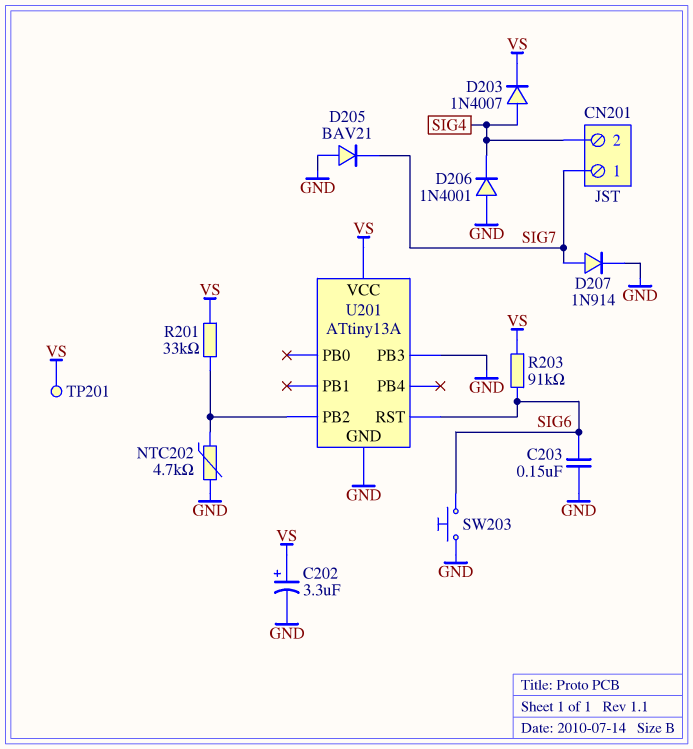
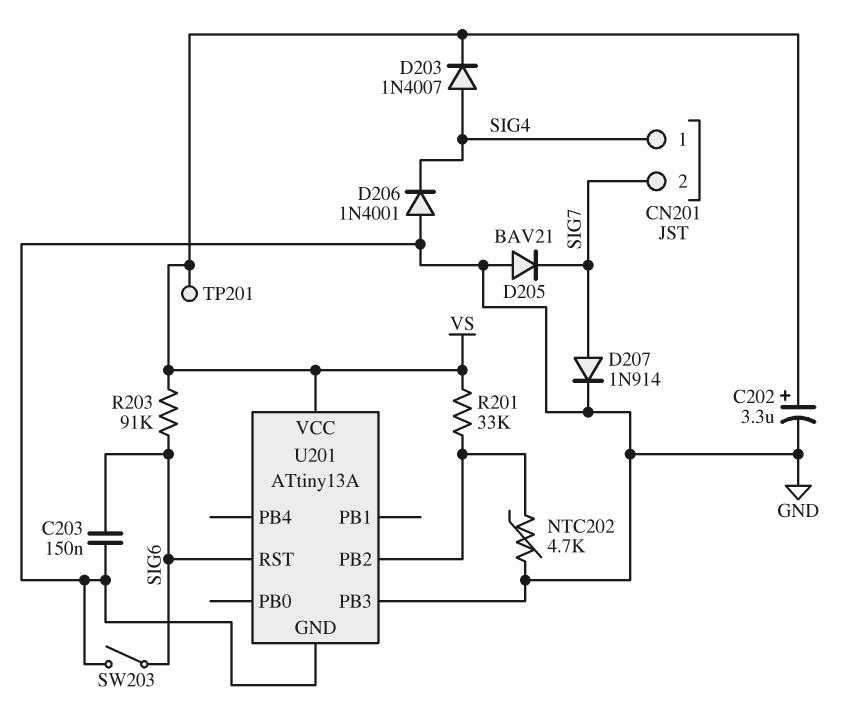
CN201 pin 1: SIG7 -> SIG4
CN201 pin 2: SIG4 -> SIG7
SW203: button (GND, SIG6) -> switch (GND, SIG6)

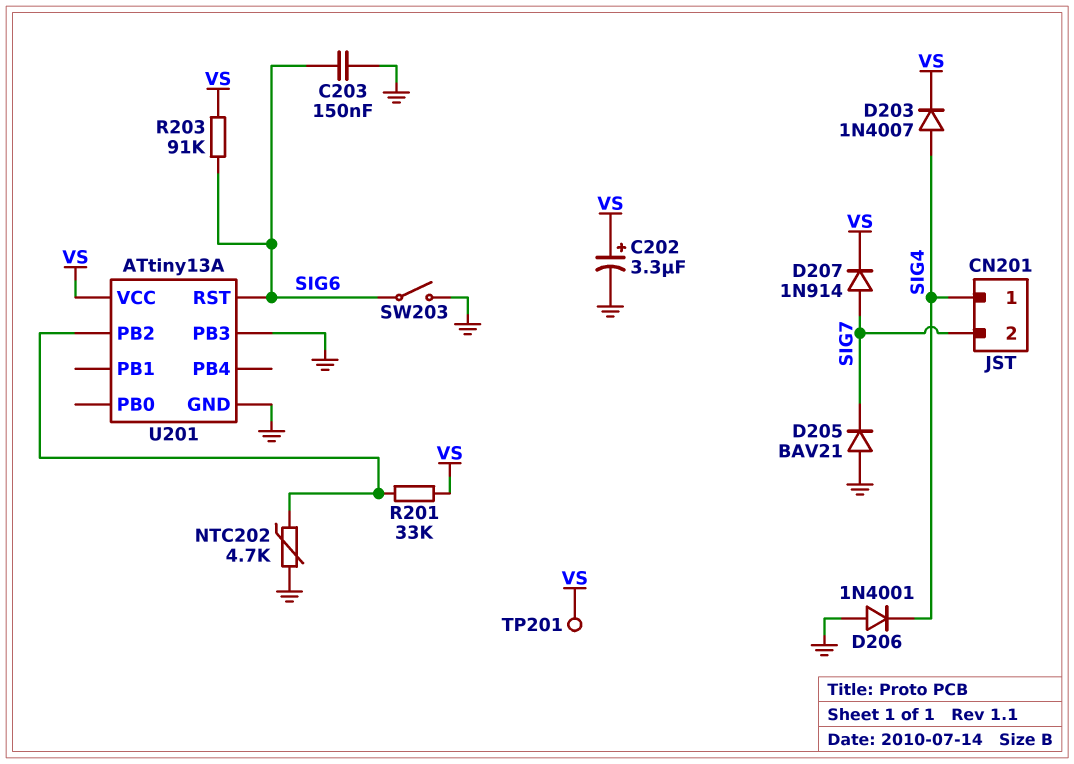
D207: diode 1N914 (A SIG7, K GND) -> diode 1N914 (A SIG7, K VS)

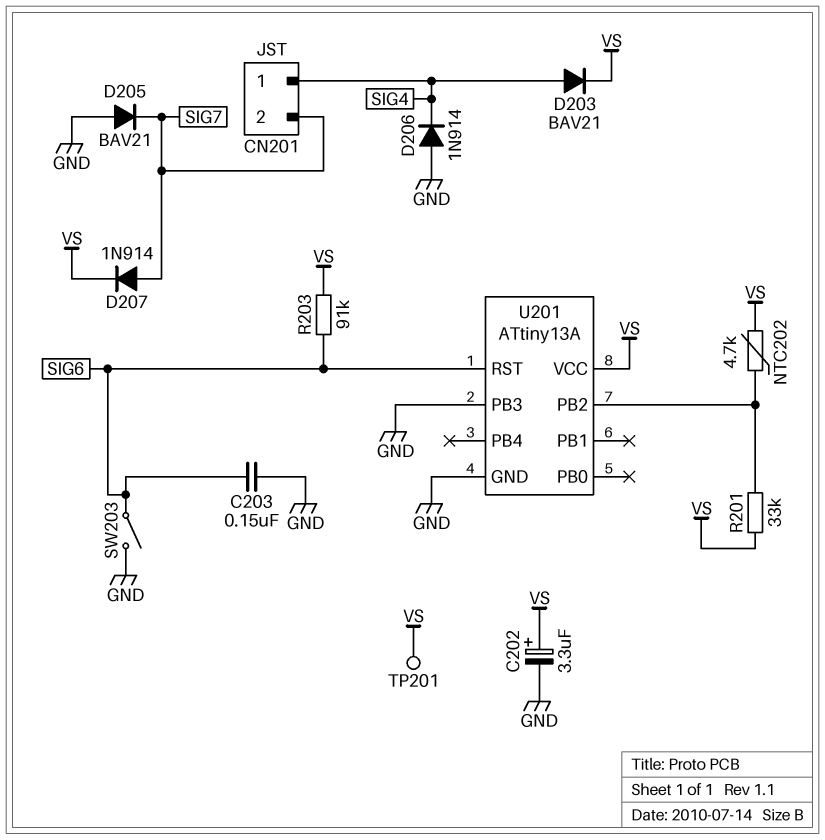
D203: diode 1N4007 (A SIG4, K VS) -> diode BAV21 (A SIG4, K VS)
D206: diode 1N4001 (A GND, K SIG4) -> diode 1N914 (A GND, K SIG4)
NTC202: 4.7k (GND, U201/PB2) -> 4.7k (U201/PB2, VS)

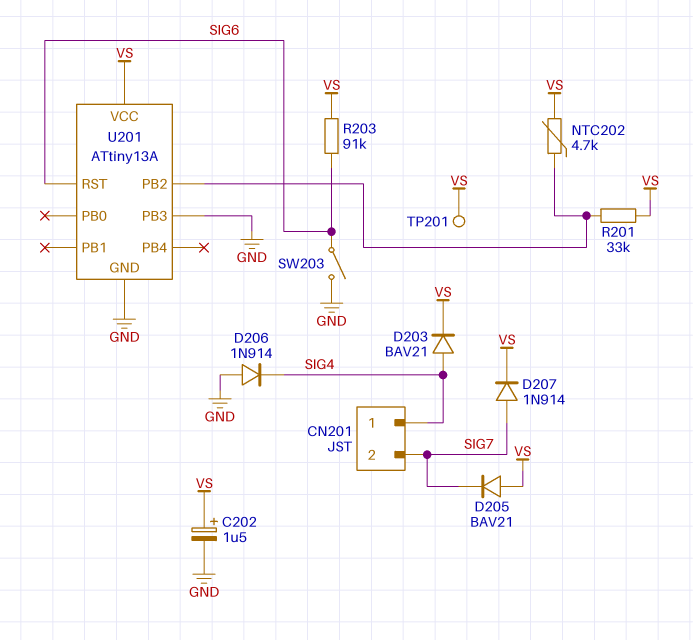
C202: 3.3uF (plus VS, minus GND) -> 1.5uF (plus VS, minus GND)
C203: 150nF (GND, SIG6) -> none
D205: diode BAV21 (A GND, K SIG7) -> diode BAV21 (A VS, K SIG7)

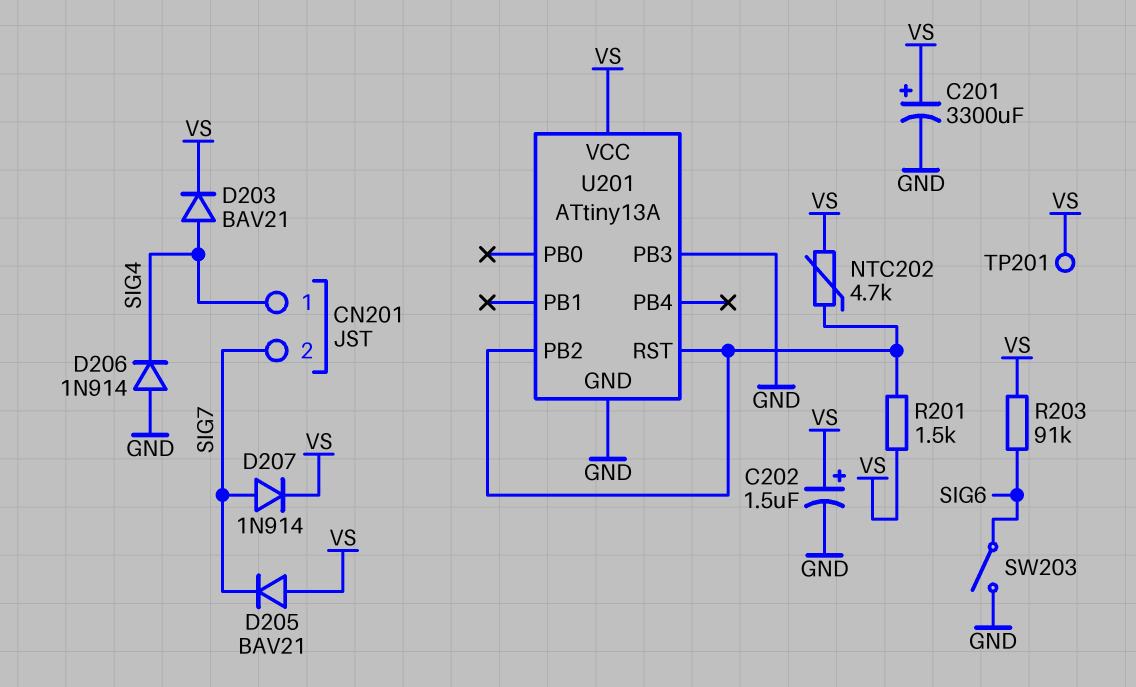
C201: none -> 3300uF (plus VS, minus GND)
R201: 33k (U201/PB2, VS) -> 1.5k (U201/PB2, VS)
U201 pin RST: SIG6 -> U201/PB2

